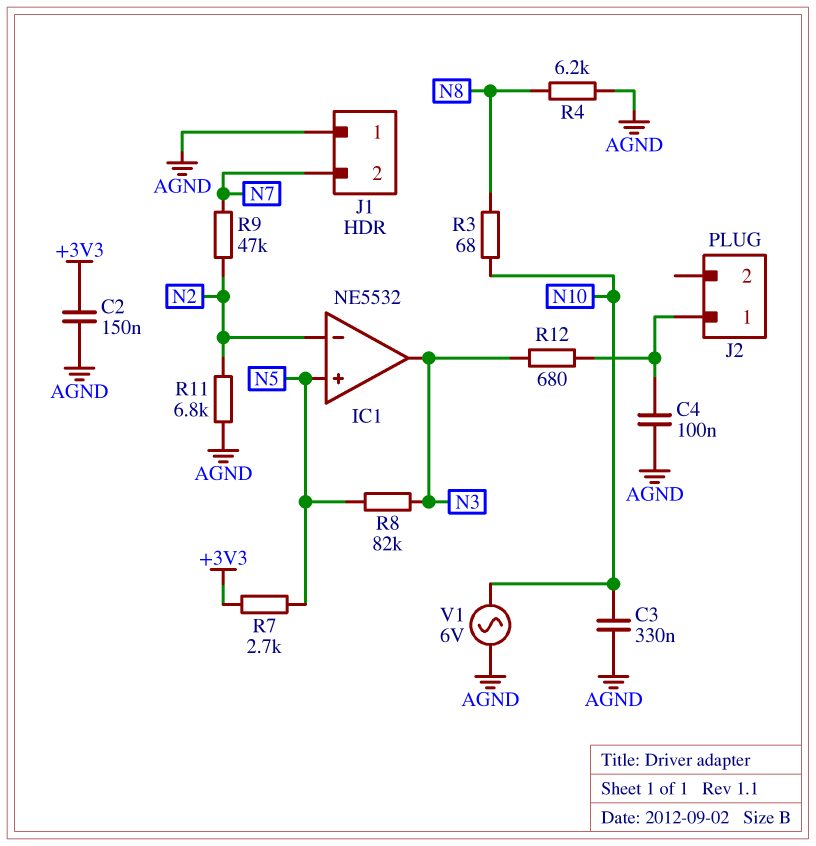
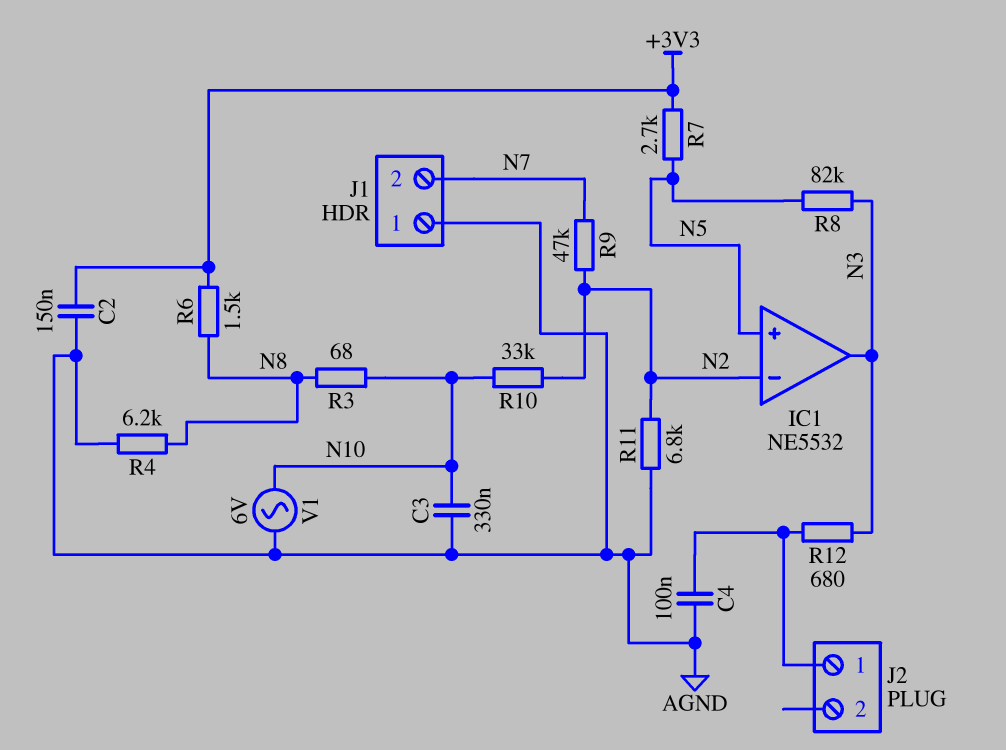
R6: none -> 1.5k (+3V3, N8)
R10: none -> 33k (N2, N10)

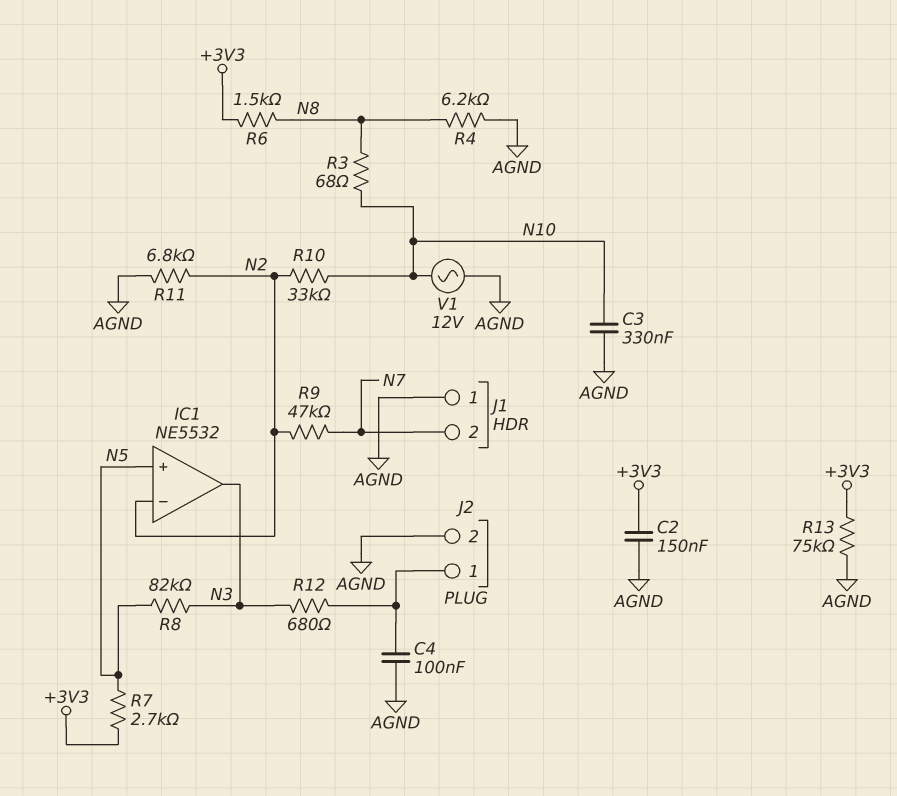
J2 pin 2: none -> AGND
R13: none -> 75k (+3V3, AGND)
V1: AC 6V (AGND, N10) -> AC 12V (AGND, N10)

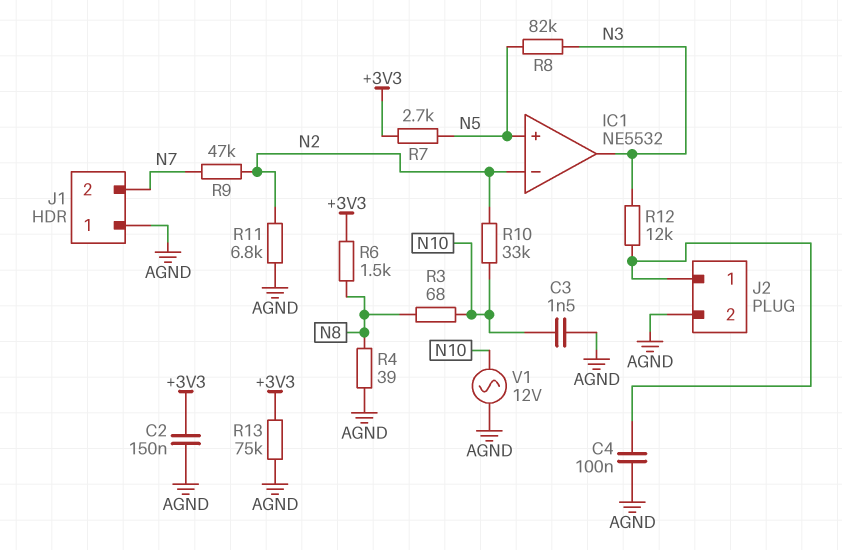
C3: 330nF (AGND, N10) -> 1.5nF (AGND, N10)
R4: 6.2k (AGND, N8) -> 39 (AGND, N8)
R12: 680 (J2/1, N3) -> 12k (J2/1, N3)

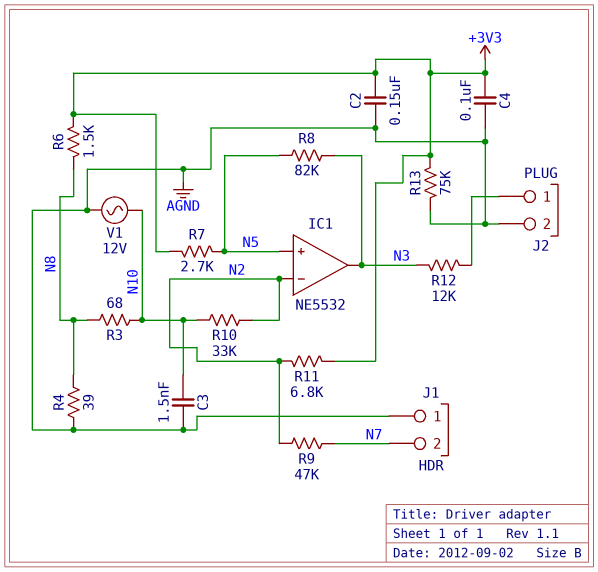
C4: 100nF (AGND, J2/1) -> 100nF (+3V3, AGND)
R11: 6.8k (AGND, N2) -> 6.8k (+3V3, N2)

